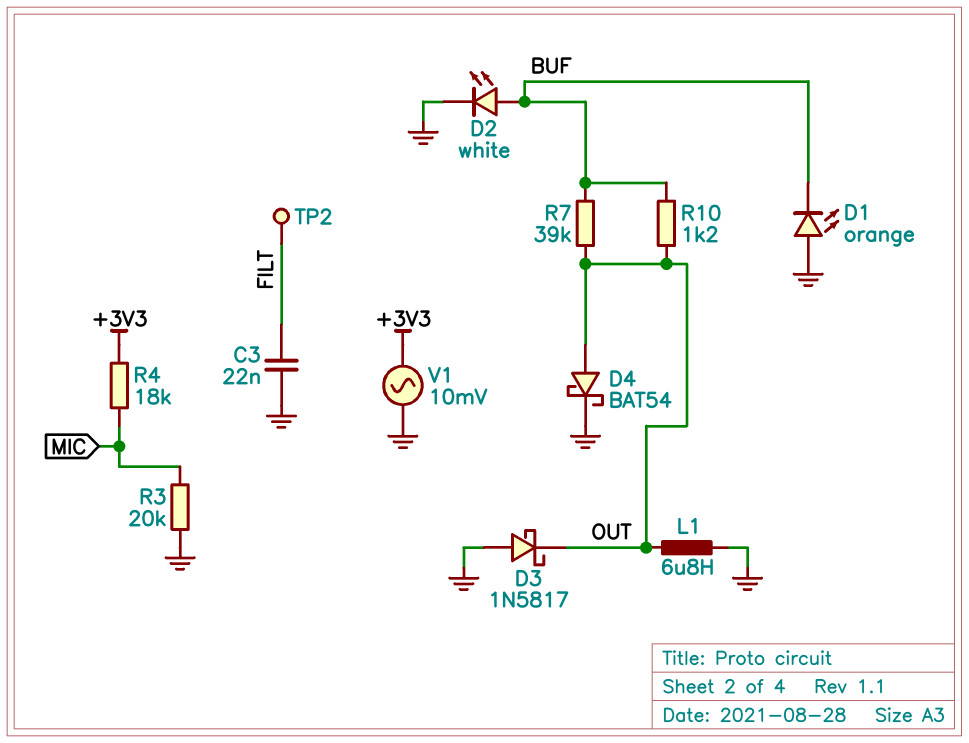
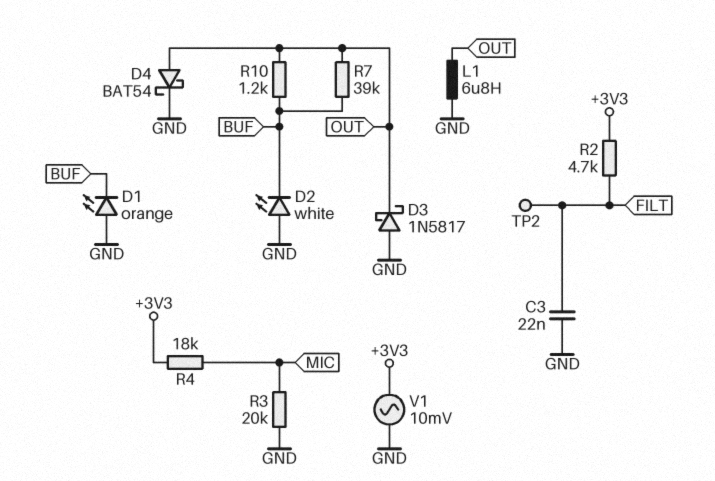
D2: LED white (A BUF, K GND) -> LED white (A GND, K BUF)
R2: none -> 4.7k (+3V3, FILT)

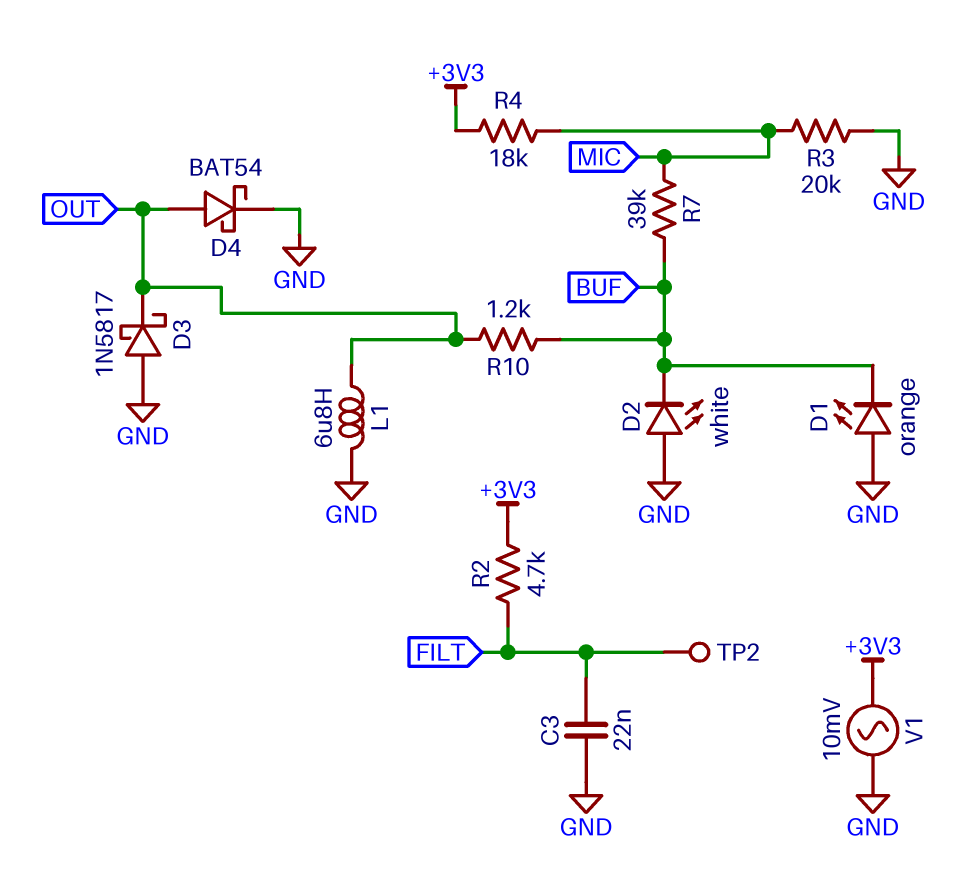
R7: 39k (BUF, OUT) -> 39k (BUF, MIC)

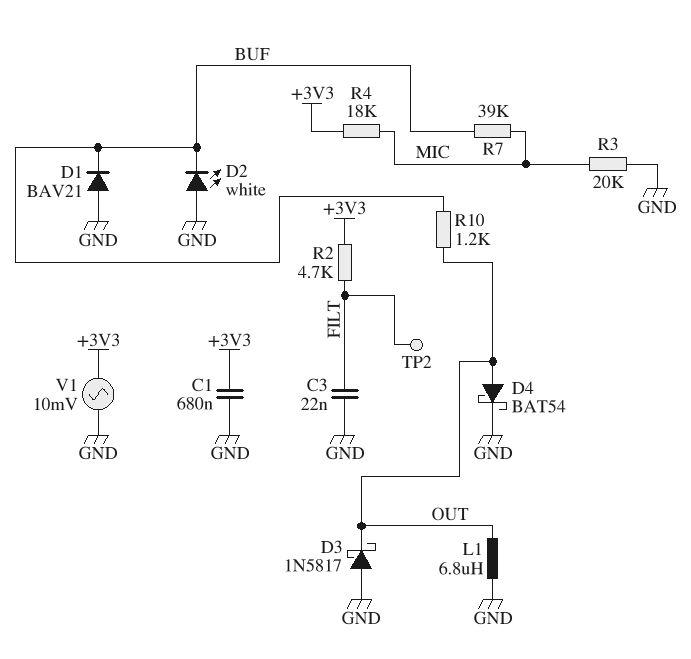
C1: none -> 680nF (+3V3, GND)
D1: LED orange (A GND, K BUF) -> diode BAV21 (A GND, K BUF)

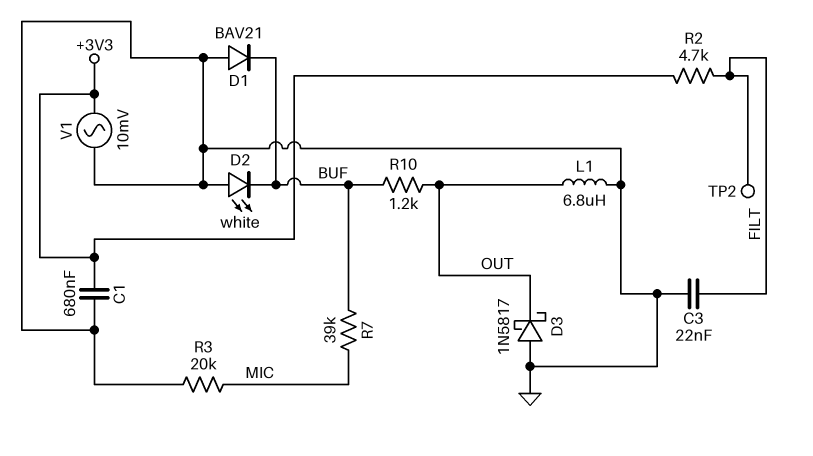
D4: schottky BAT54 (A OUT, K GND) -> none
R4: 18k (+3V3, MIC) -> none

